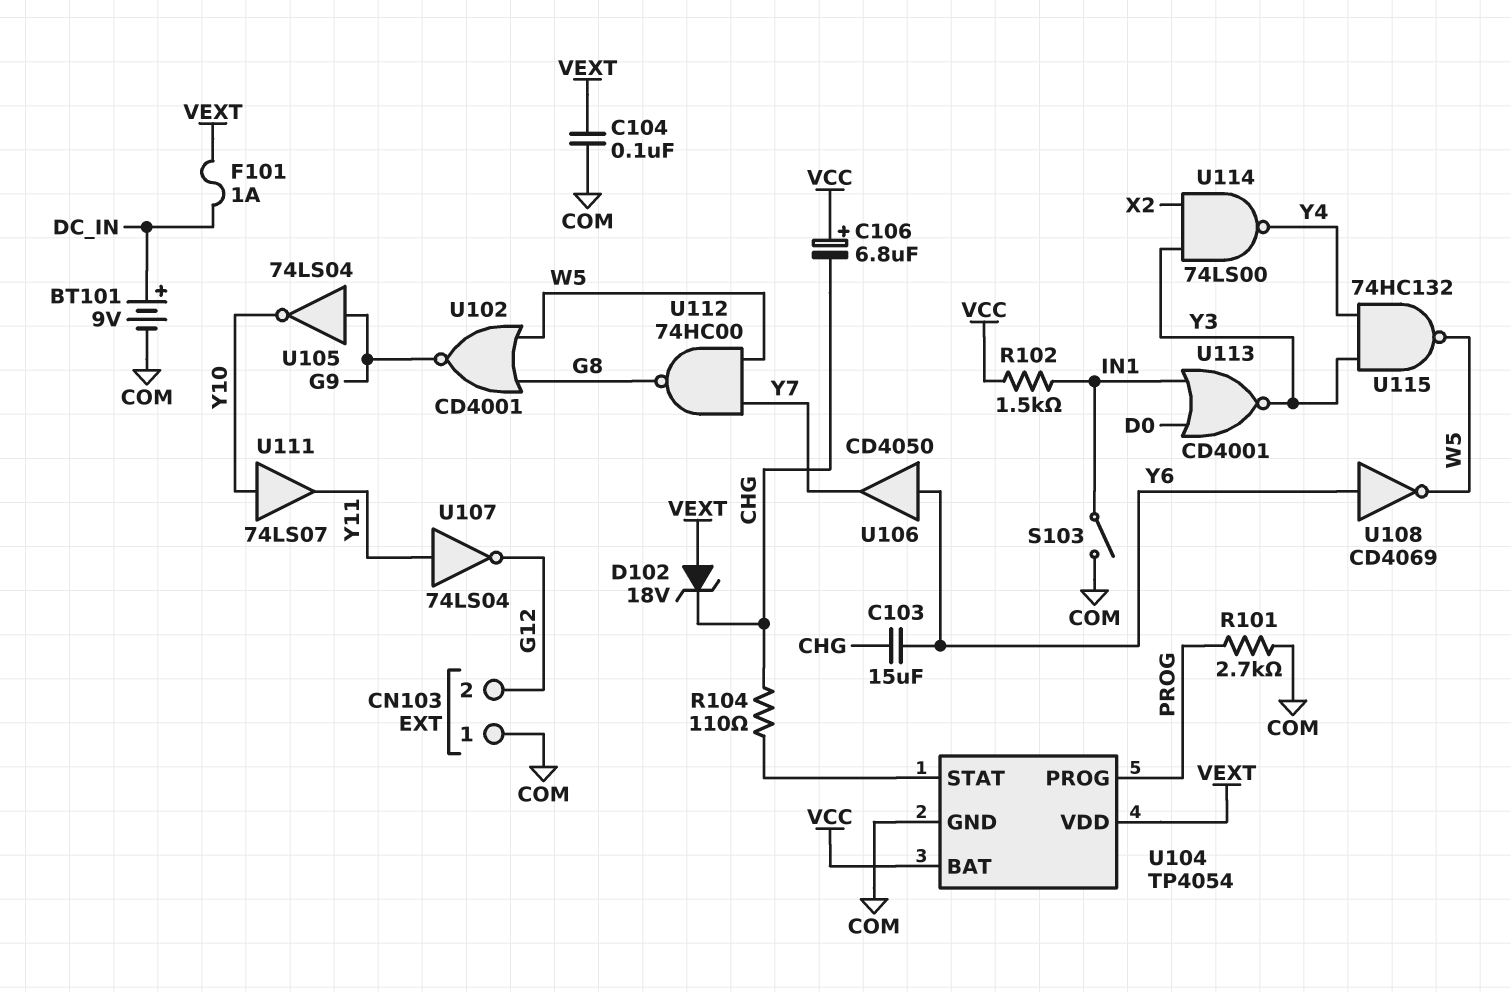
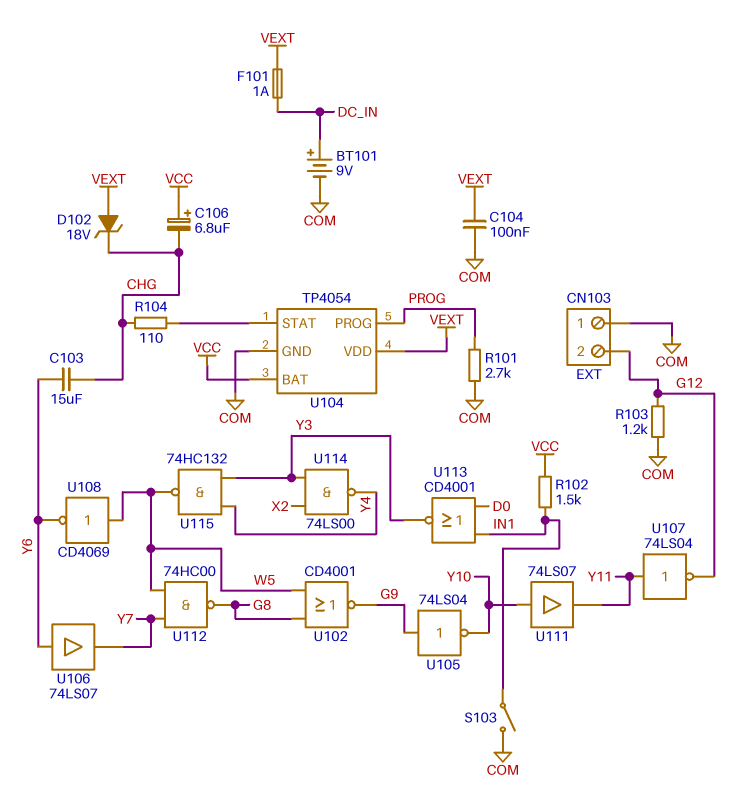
R103: none -> 1.2k (COM, G12)
U106: buffer CD4050 (in Y6, out Y7) -> buffer 74LS07 (in Y6, out Y7)
U108: NOT CD4069 (in Y6, out W5) -> NOT CD4069 (in W5, out Y6)

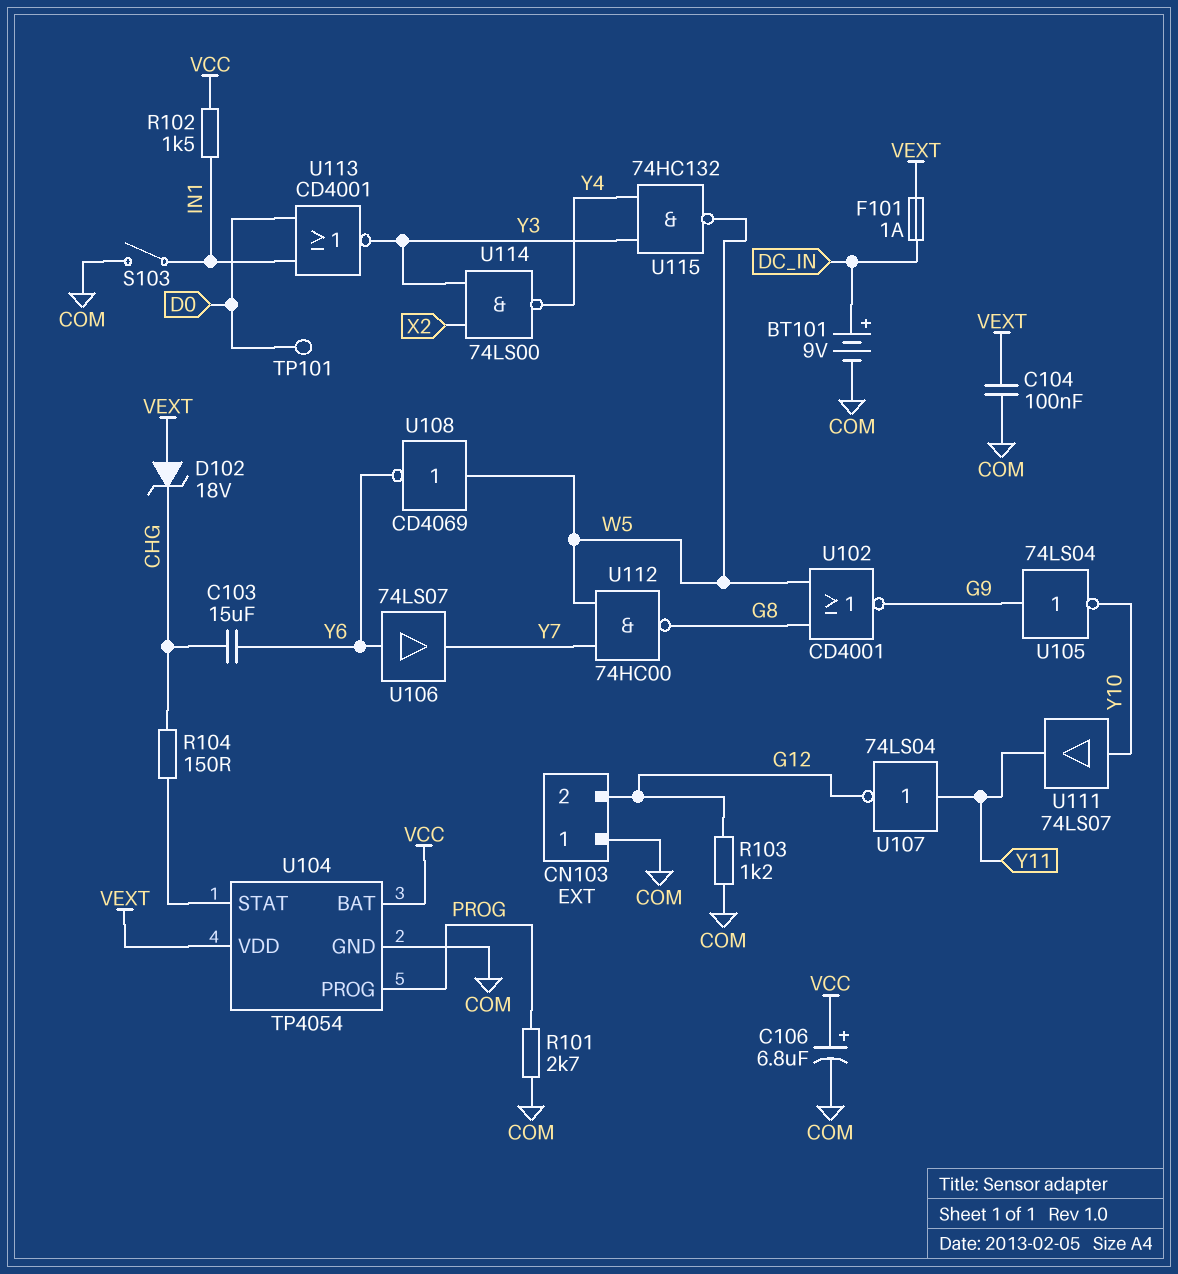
C106: 6.8uF (plus VCC, minus CHG) -> 6.8uF (plus VCC, minus COM)
R104: 110 (CHG, U104/STAT) -> 150 (CHG, U104/STAT)
TP101: none -> test point (D0)

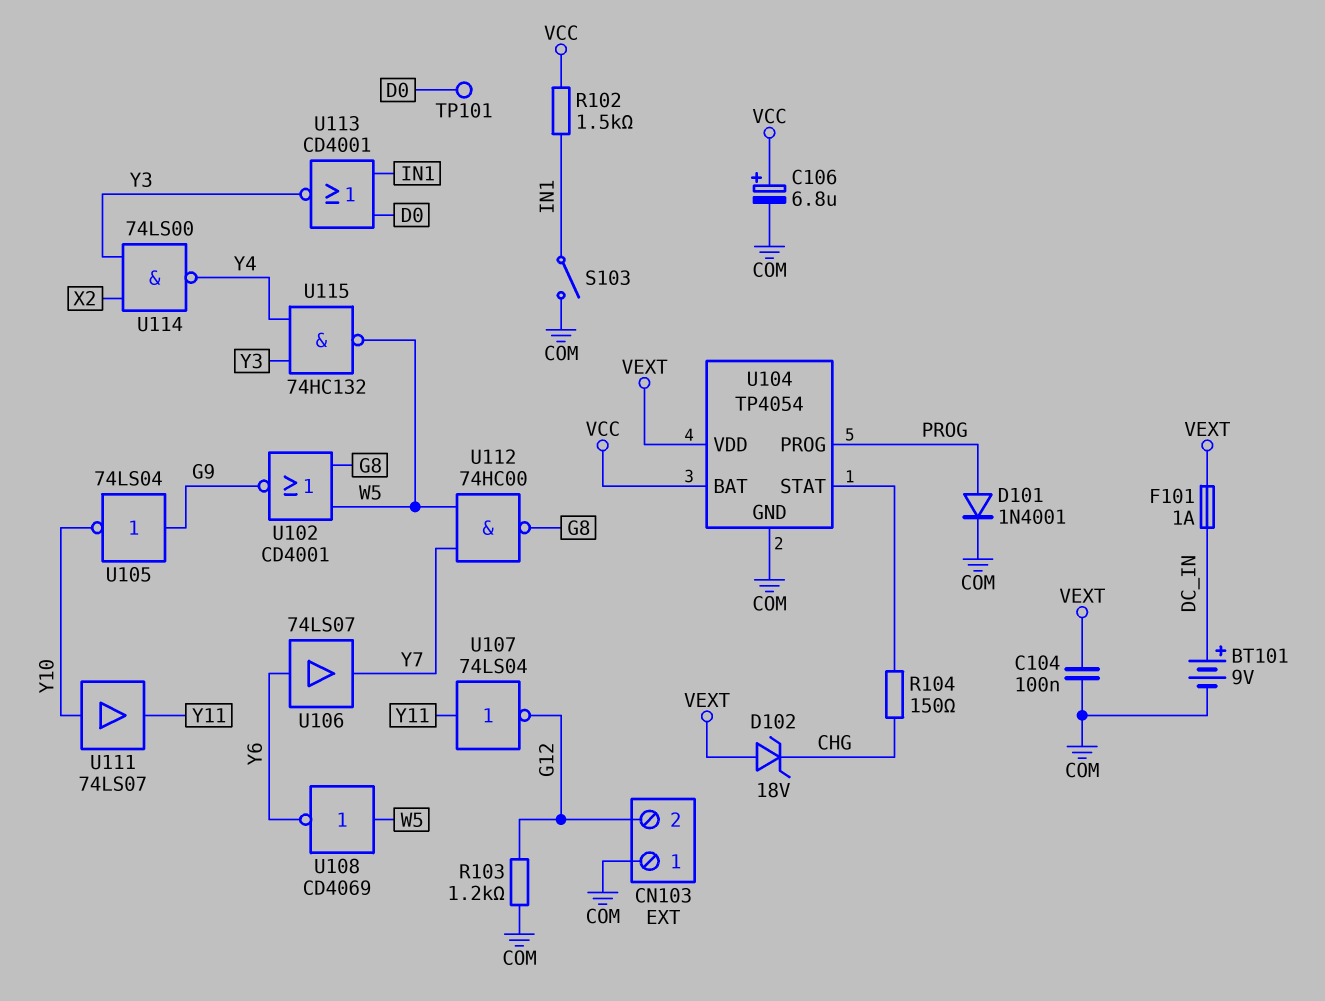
C103: 15uF (CHG, Y6) -> none
D101: none -> diode 1N4001 (A PROG, K COM)
R101: 2.7k (COM, PROG) -> none

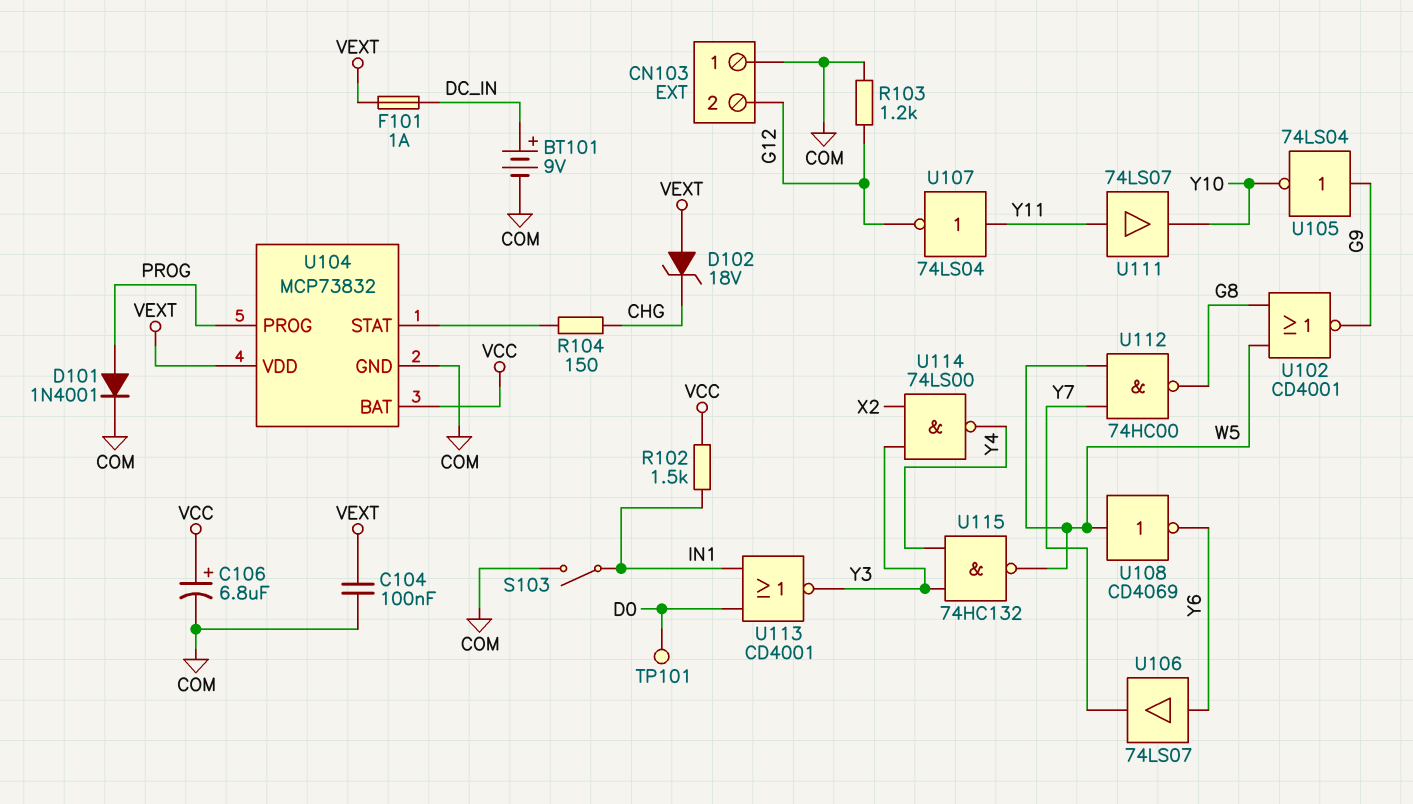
U104: TP4054 -> MCP73832
U111: buffer 74LS07 (in Y10, out Y11) -> buffer 74LS07 (in Y11, out Y10)

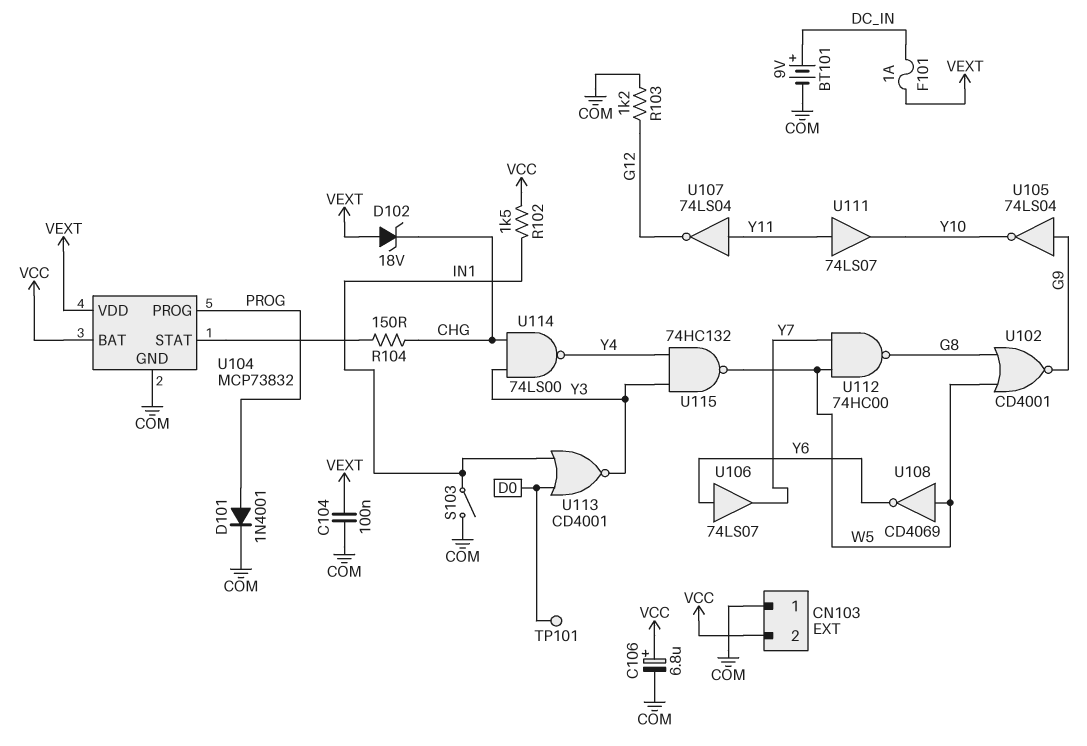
CN103 pin 2: G12 -> VCC
U114: NAND 74LS00 (in X2, in Y3, out Y4) -> NAND 74LS00 (in CHG, in Y3, out Y4)

